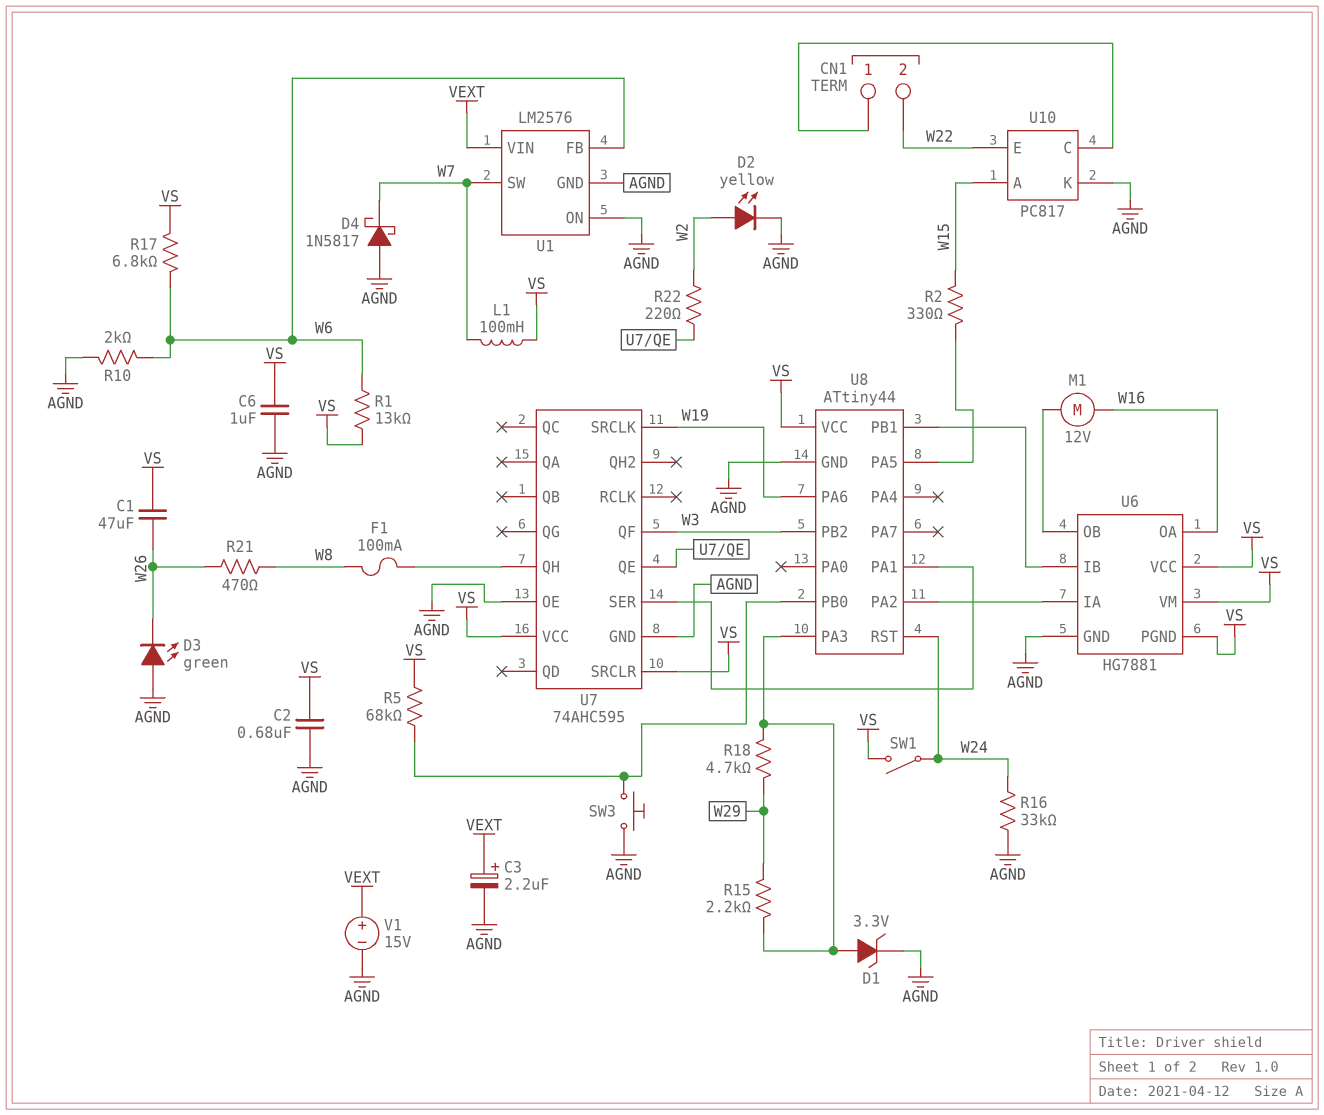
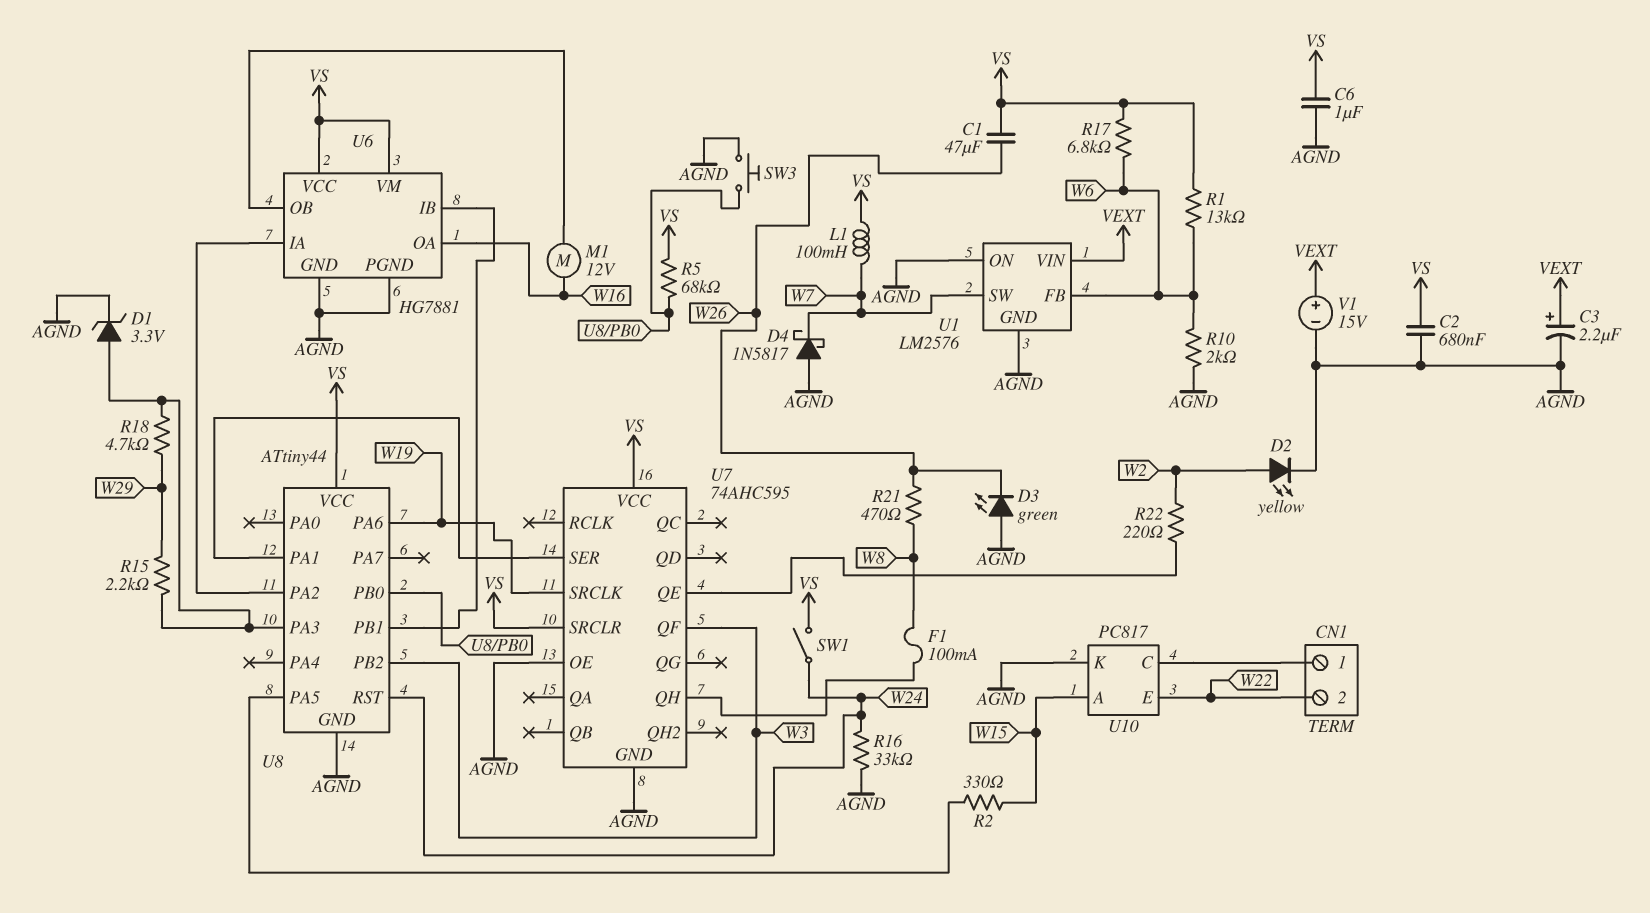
U6 pin PGND: VS -> AGND

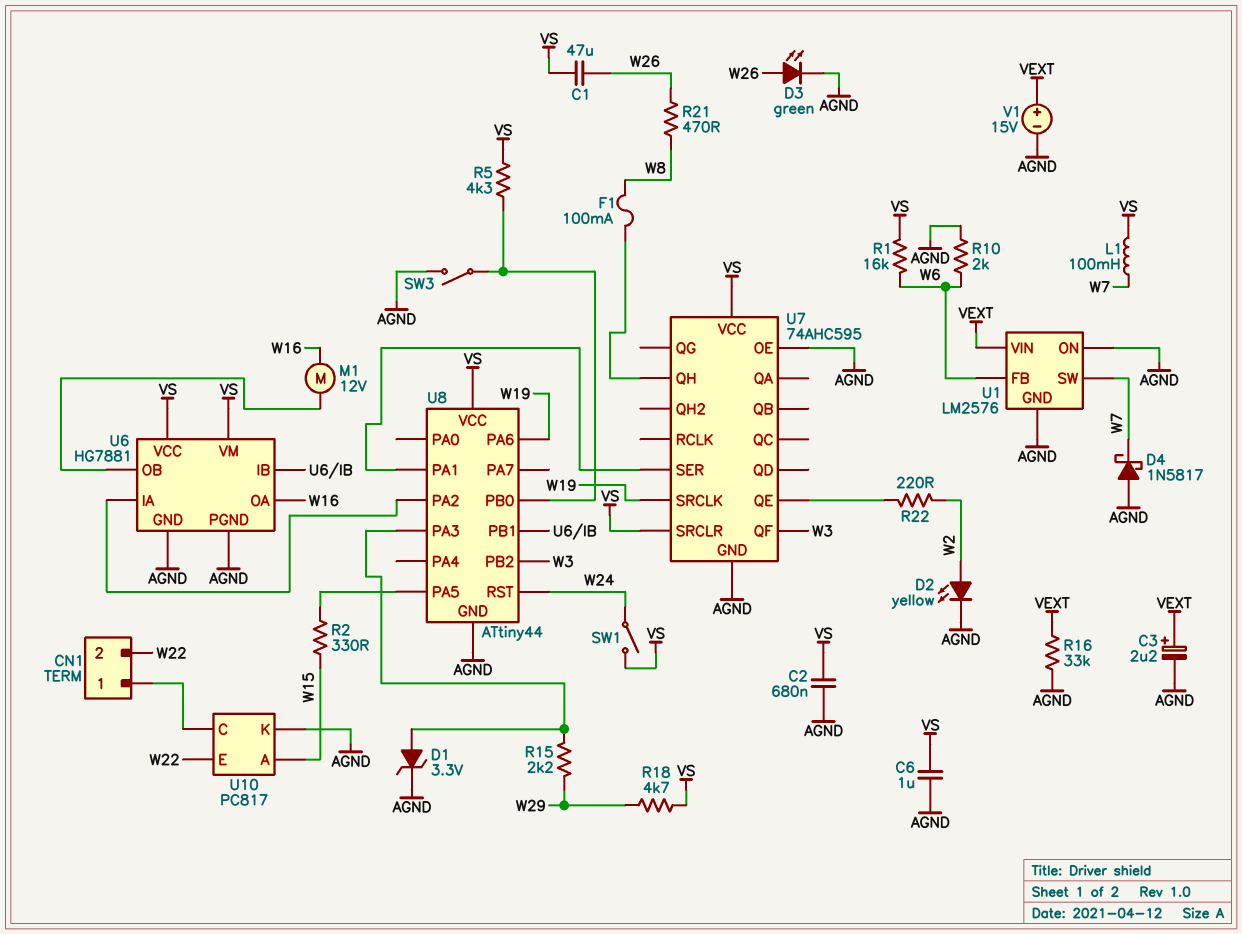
D3: LED green (A AGND, K W26) -> LED green (A W26, K AGND)
R1: 13k (VS, W6) -> 16k (VS, W6)
R5: 68k (U8/PB0, VS) -> 4.3k (U8/PB0, VS)
R16: 33k (AGND, W24) -> 33k (AGND, VEXT)
R17: 6.8k (VS, W6) -> none
R18: 4.7k (U8/PA3, W29) -> 4.7k (VS, W29)
SW3: button (AGND, U8/PB0) -> switch (AGND, U8/PB0)

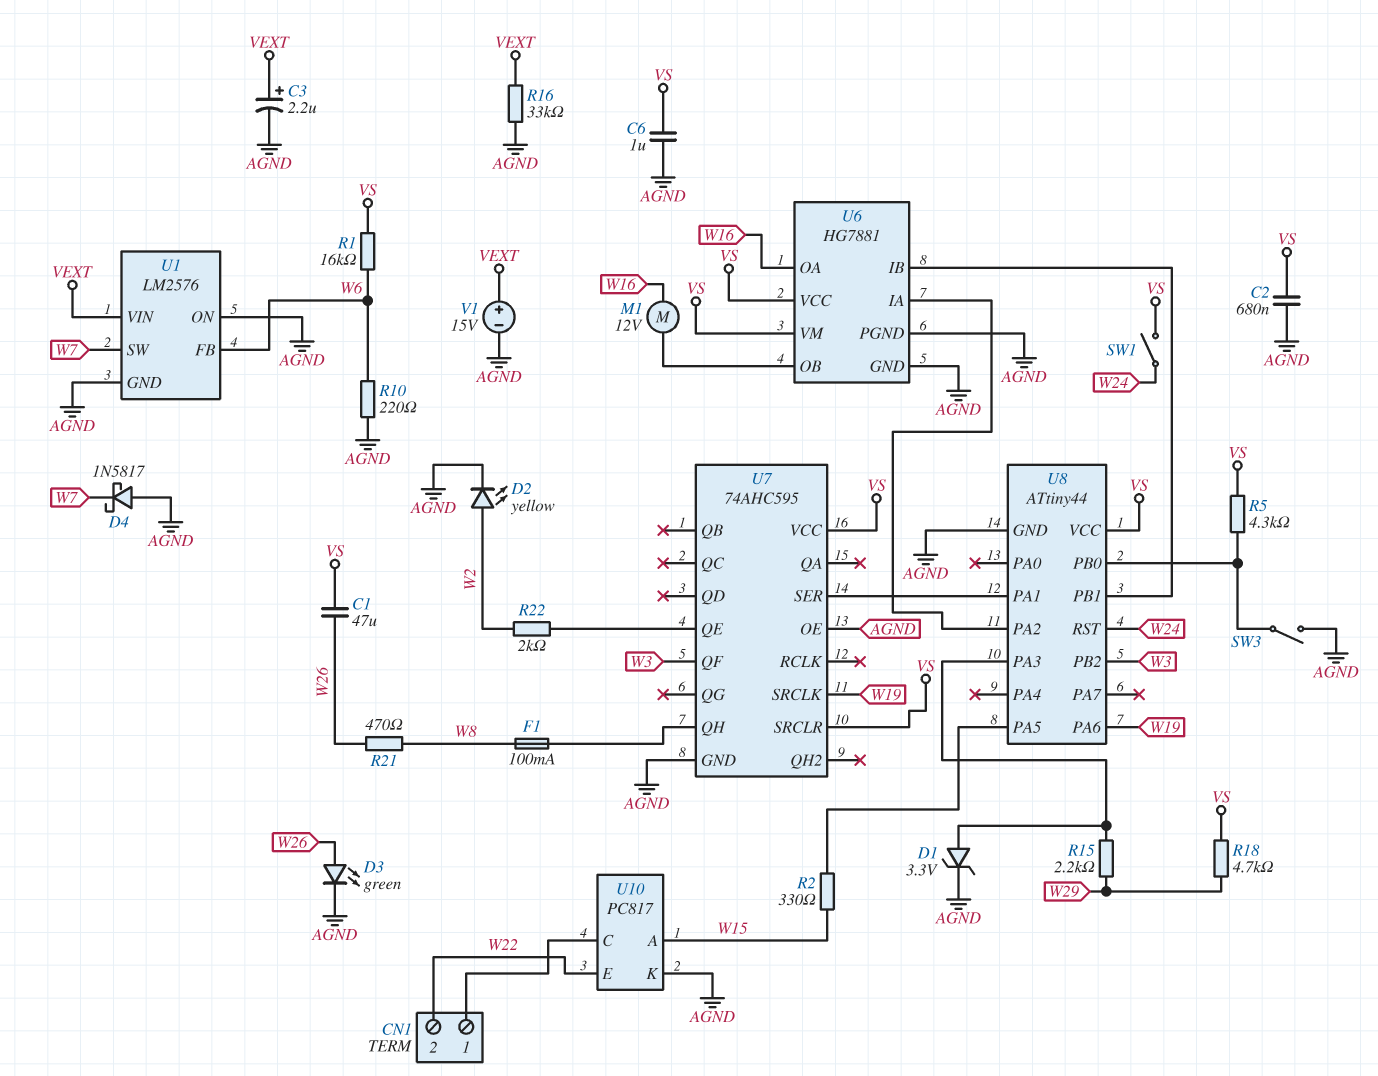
L1: 100mH (VS, W7) -> none
R10: 2k (AGND, W6) -> 220 (AGND, W6)
R22: 220 (U7/QE, W2) -> 2k (U7/QE, W2)

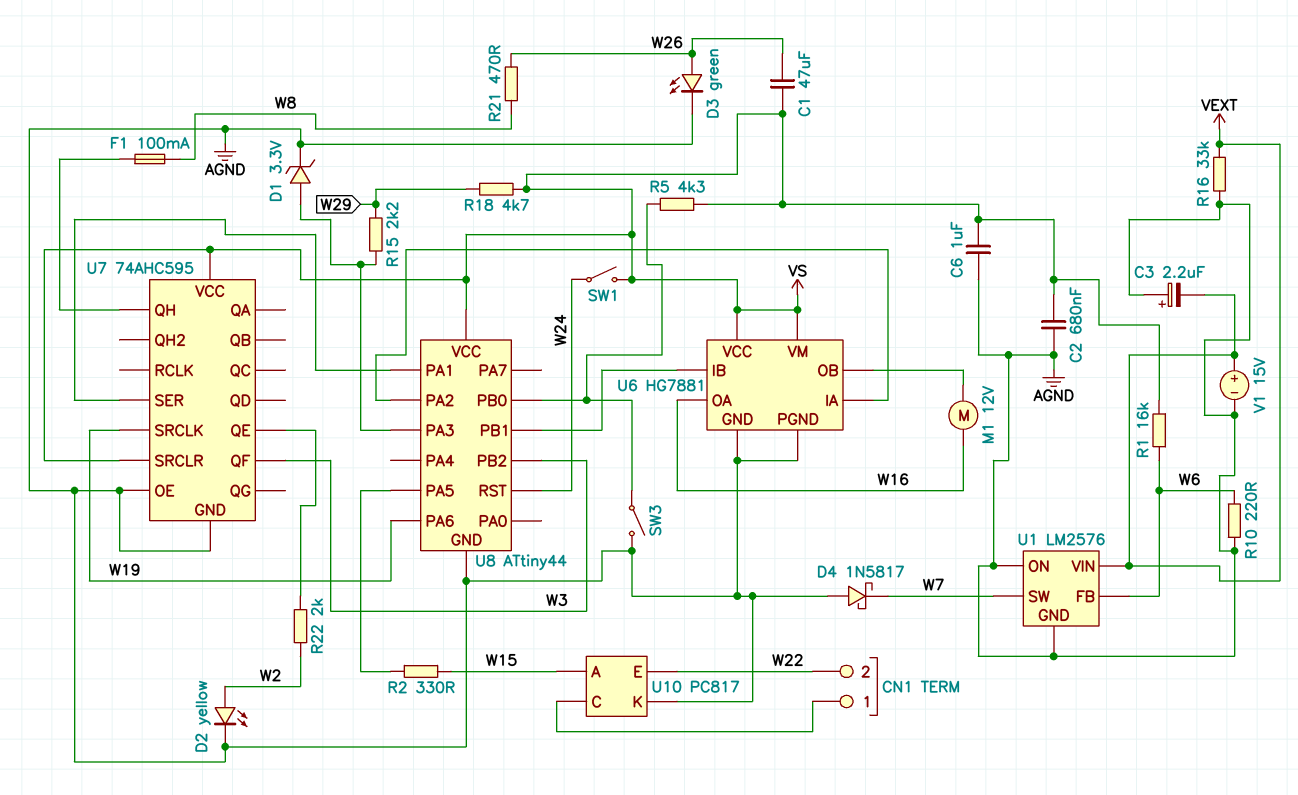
C3: 2.2uF (plus VEXT, minus AGND) -> 2.2uF (plus AGND, minus VEXT)

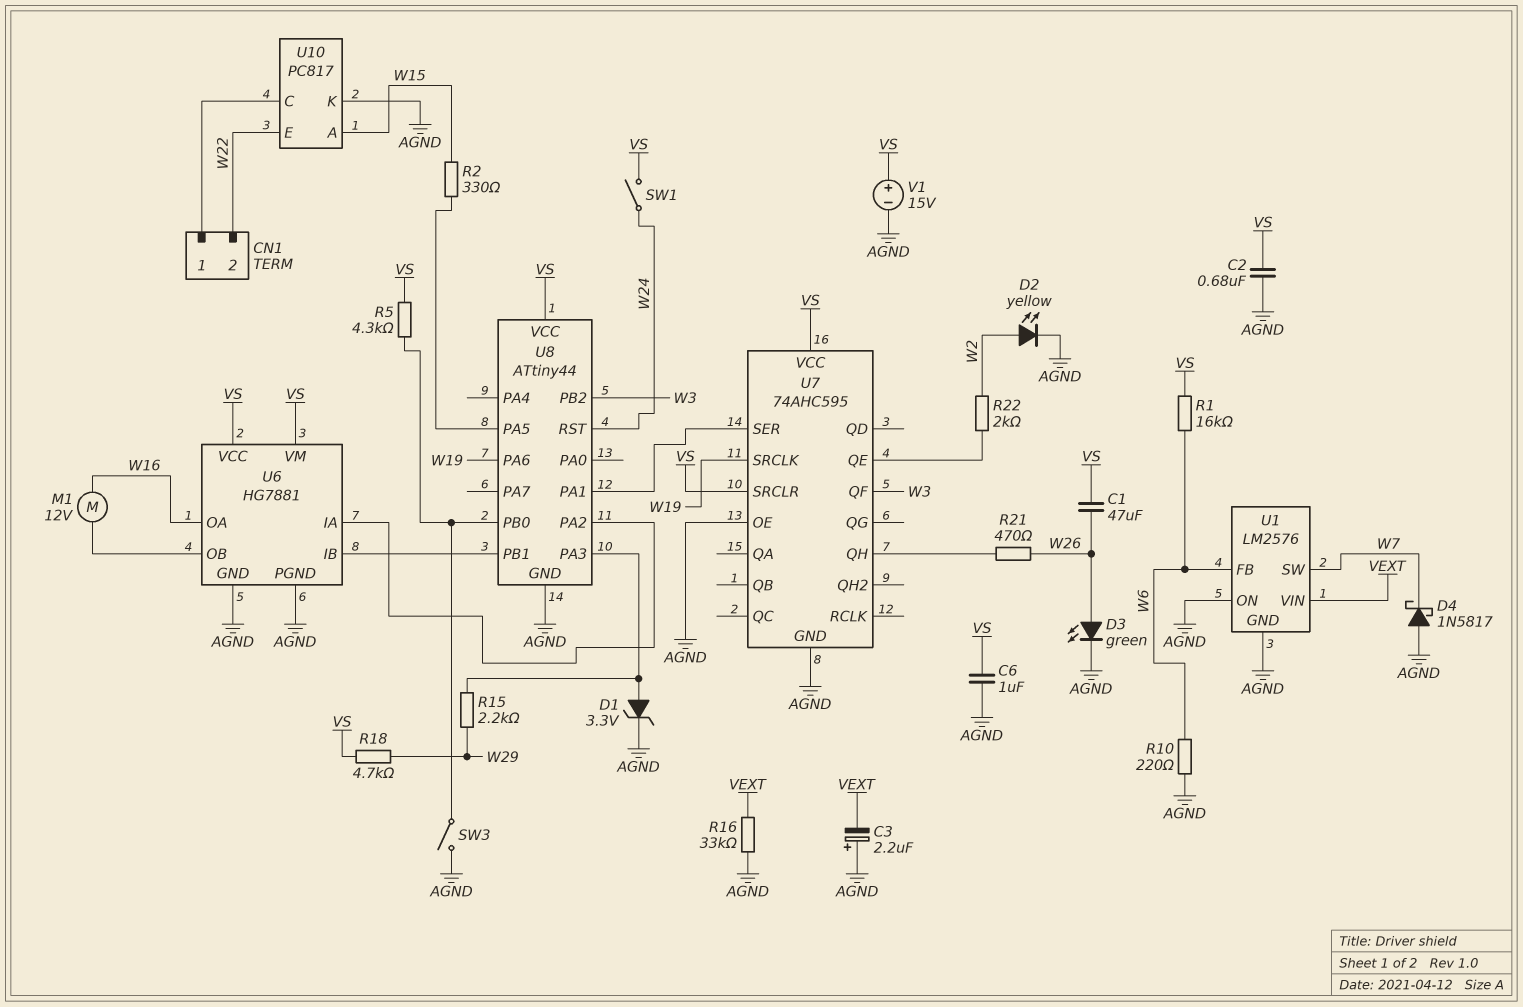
F1: 100mA (U7/QH, W8) -> none
R21: 470 (W8, W26) -> 470 (U7/QH, W26)
V1: 15V (plus VEXT, minus AGND) -> 15V (plus VS, minus AGND)

